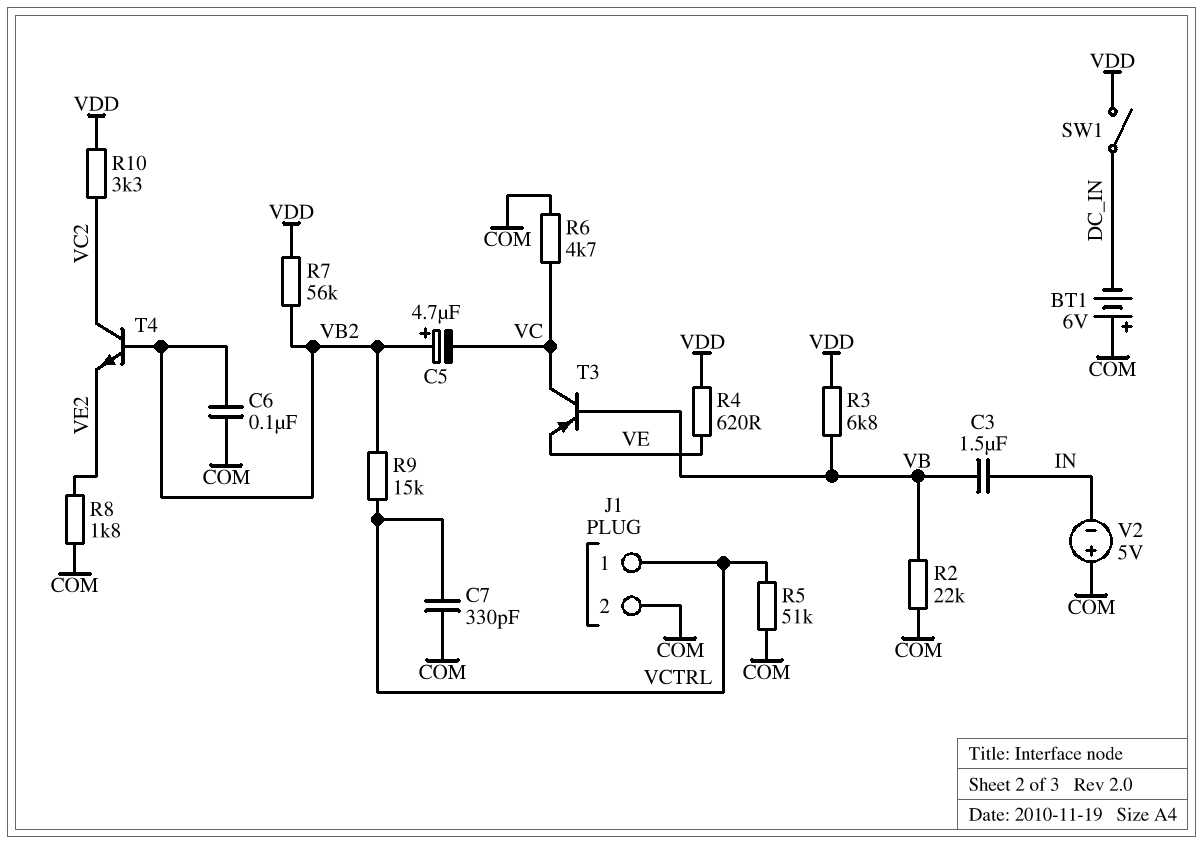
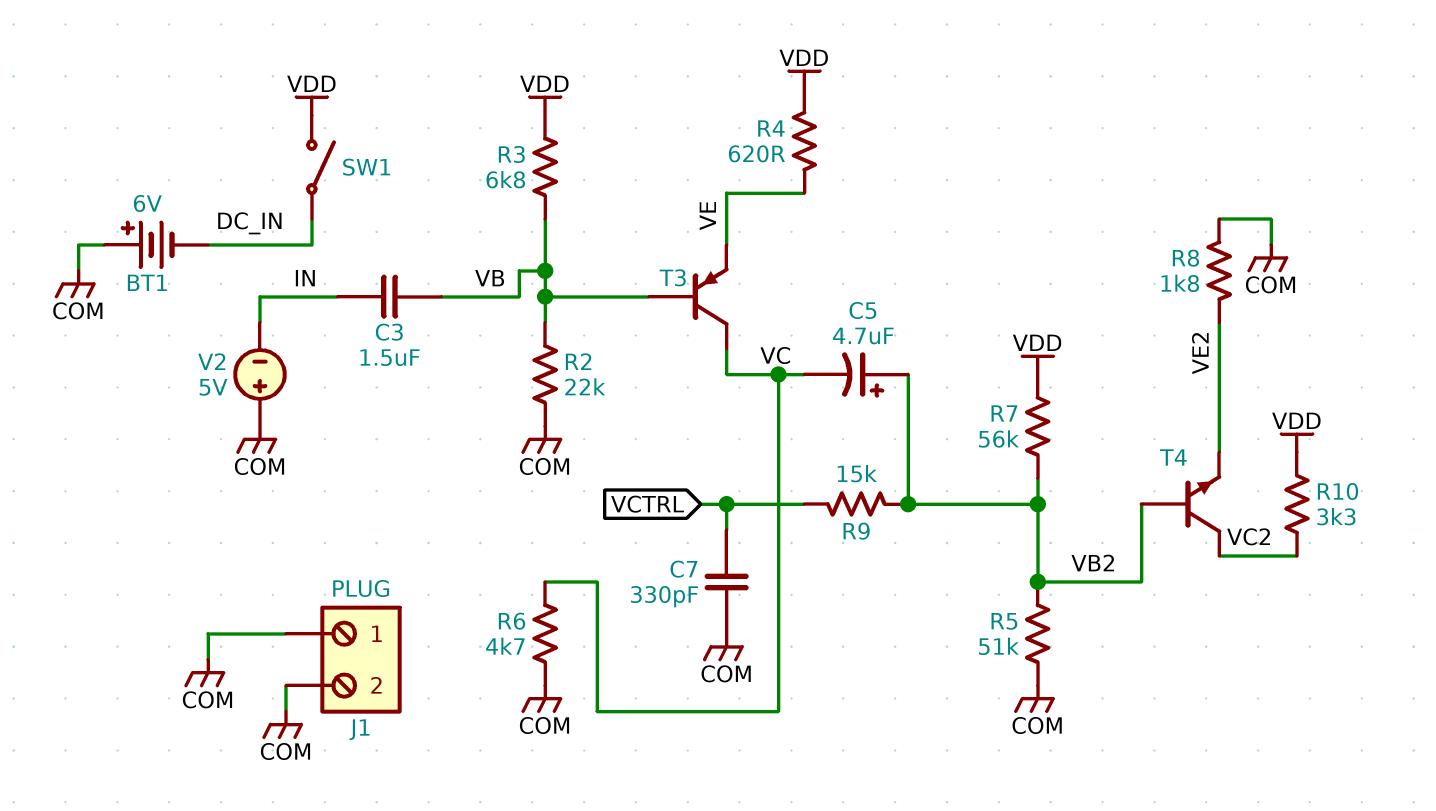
C6: 100nF (COM, VB2) -> none
J1 pin 1: VCTRL -> COM
R5: 51k (COM, VCTRL) -> 51k (COM, VB2)

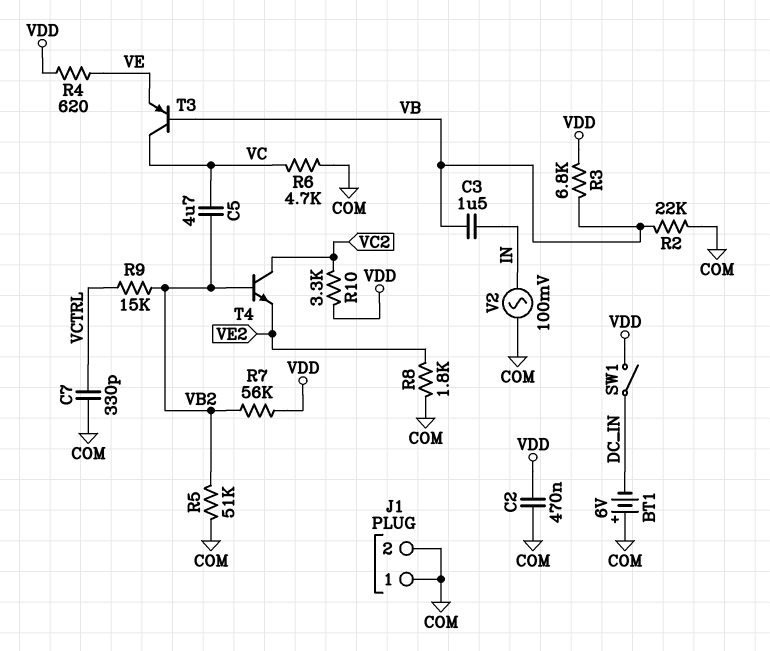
C2: none -> 470nF (COM, VDD)
C5: 4.7uF (plus VB2, minus VC) -> 4.7uF (VB2, VC)
V2: 5V (plus COM, minus IN) -> AC 100mV (COM, IN)

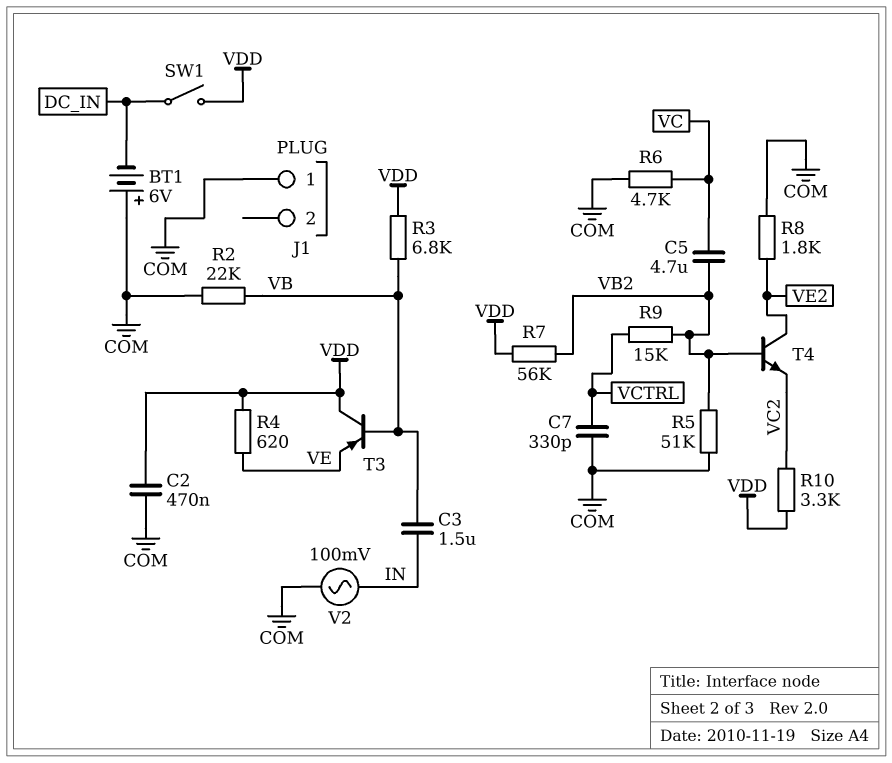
J1 pin 2: COM -> none
T3: PNP (B VB, C VC, E VE) -> PNP (B VB, C VDD, E VE)
T4: NPN (B VB2, C VC2, E VE2) -> NPN (B VB2, C VE2, E VC2)

